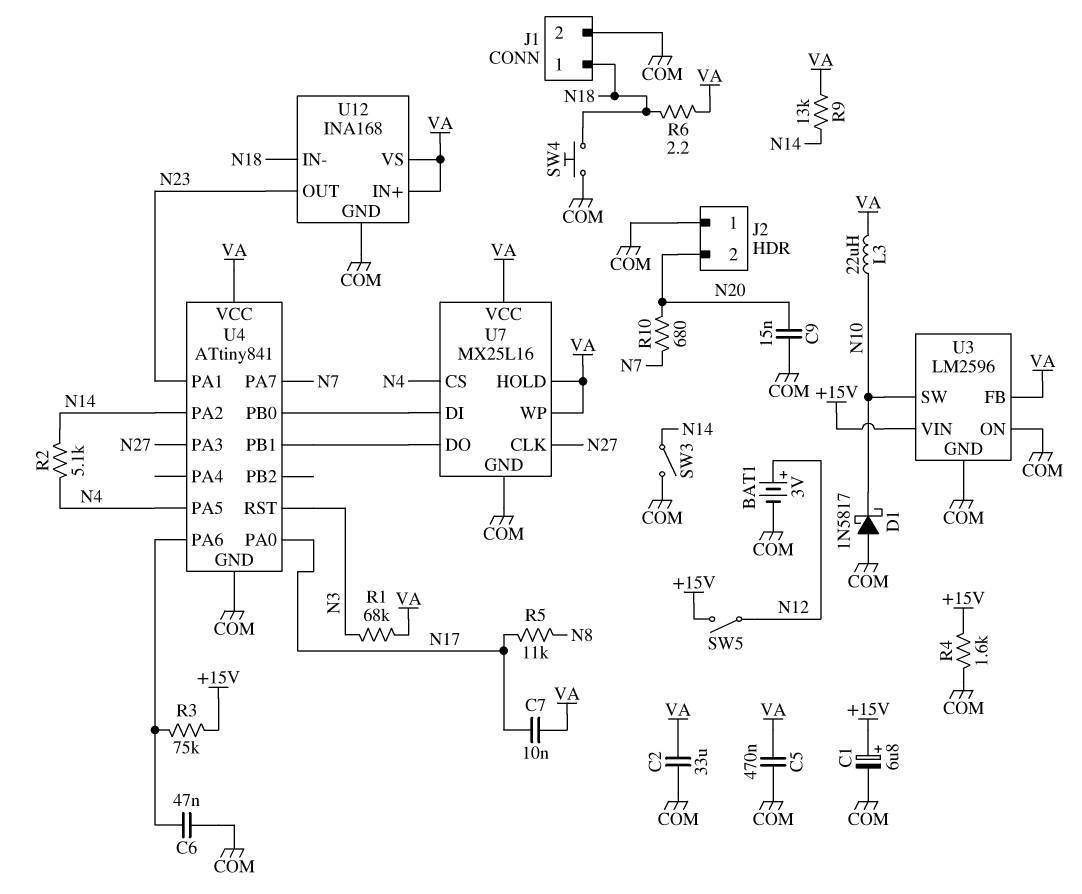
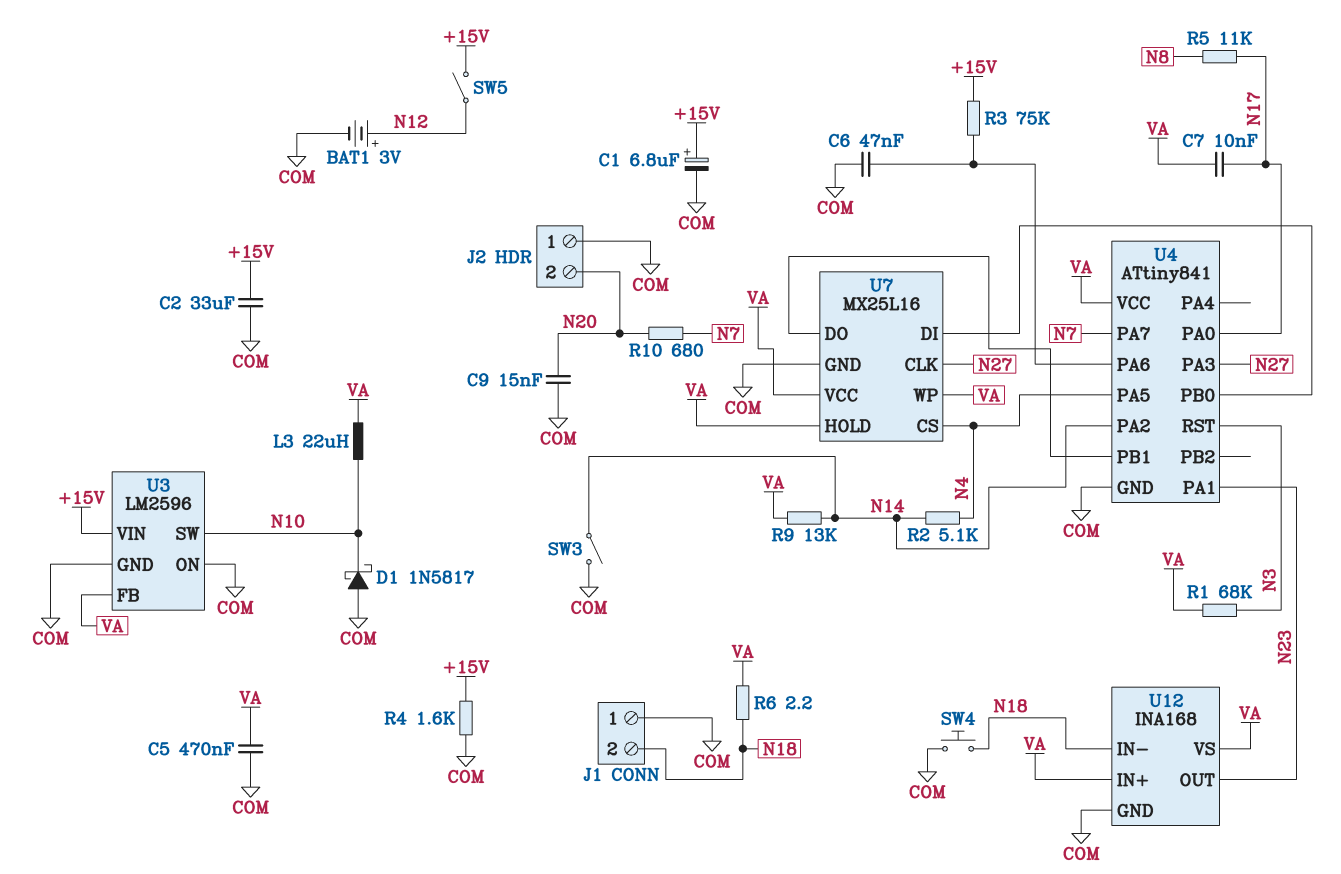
C2: 33uF (COM, VA) -> 33uF (+15V, COM)
J1 pin 1: N18 -> COM
J1 pin 2: COM -> N18

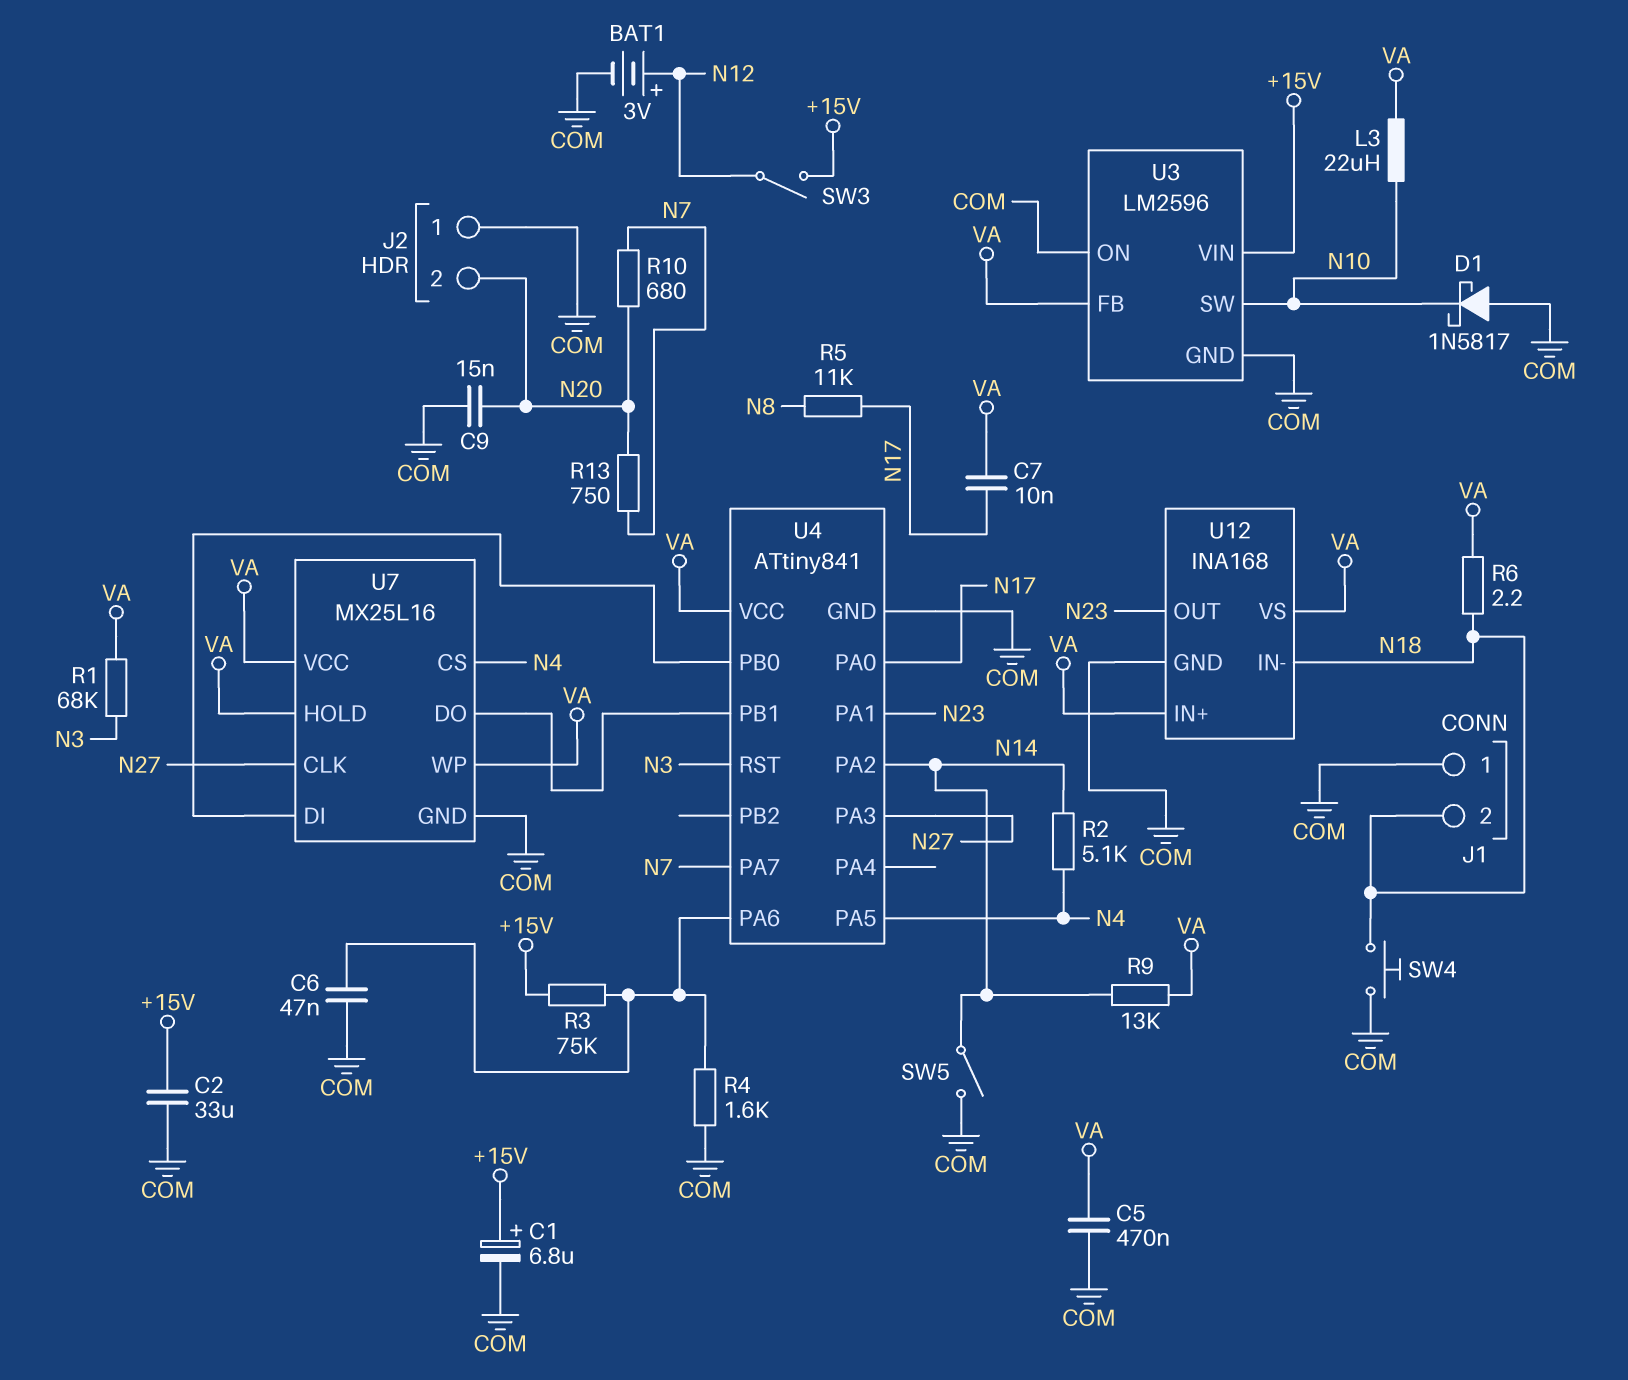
R4: 1.6k (+15V, COM) -> 1.6k (COM, U4/PA6)
R13: none -> 750 (N7, N20)
SW3: switch (COM, N14) -> switch (+15V, N12)
SW5: switch (+15V, N12) -> switch (COM, N14)

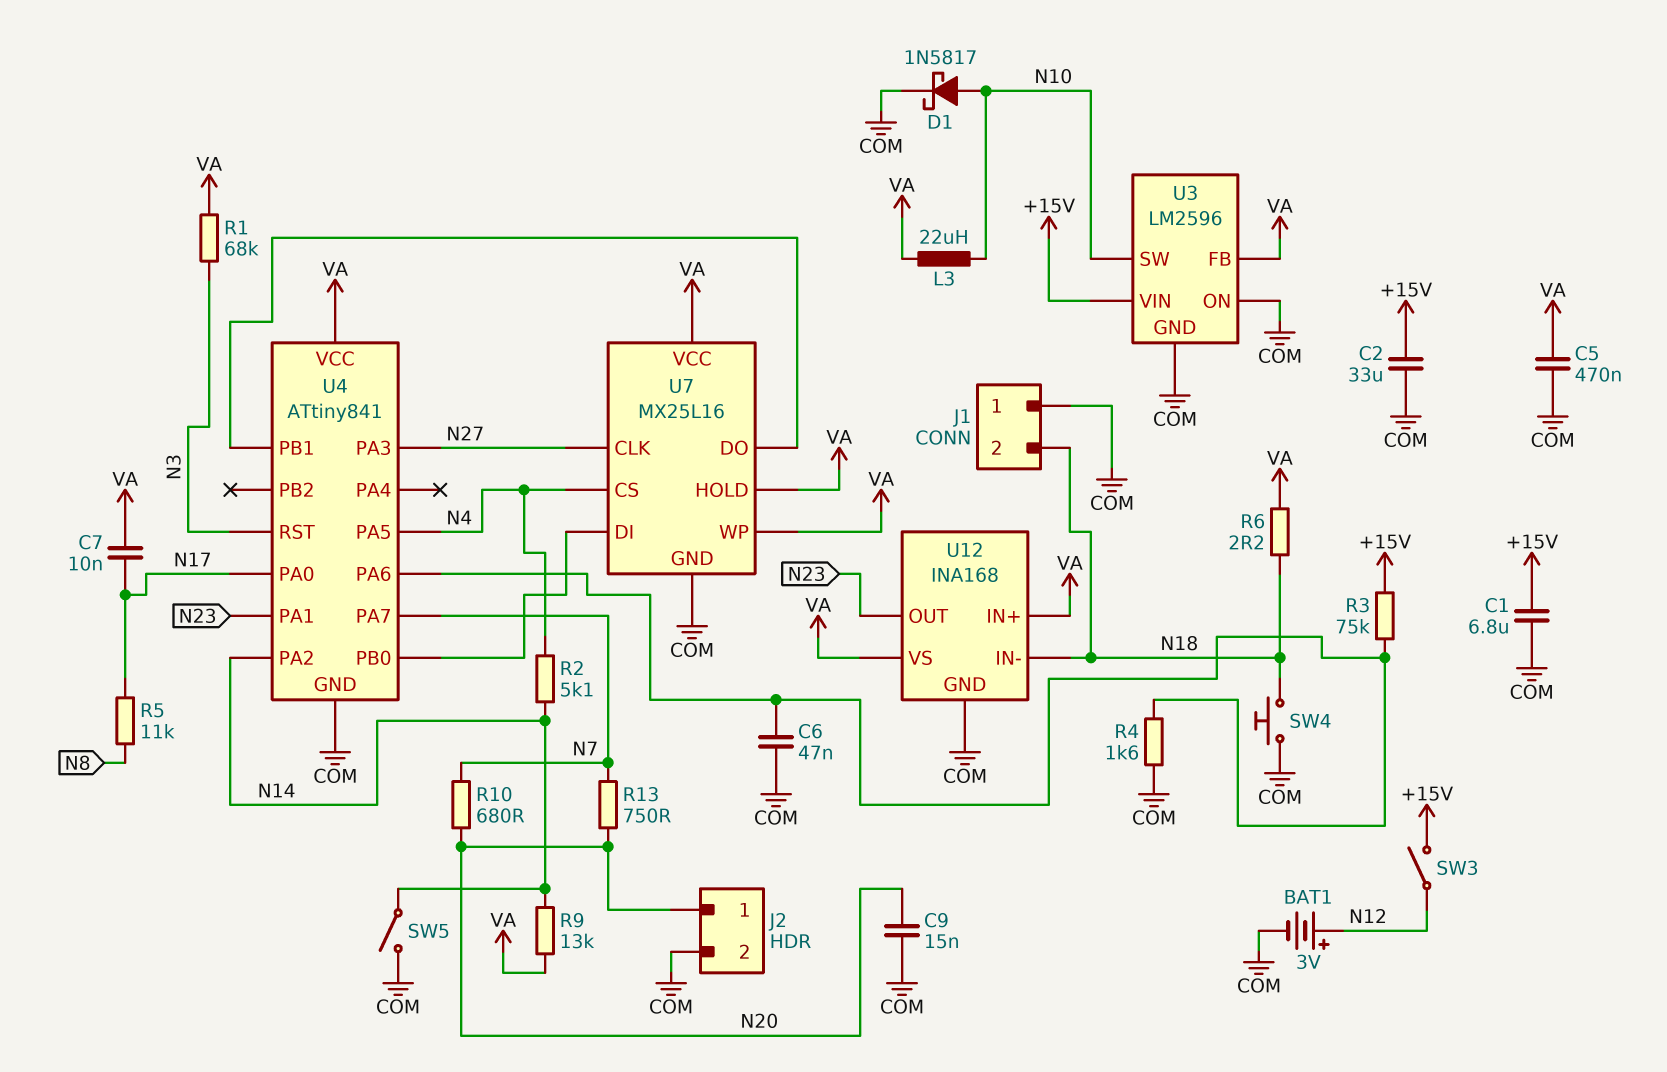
C1: 6.8uF (plus +15V, minus COM) -> 6.8uF (+15V, COM)
D1: schottky 1N5817 (A COM, K N10) -> schottky 1N5817 (A N10, K COM)
J2 pin 1: COM -> N20
J2 pin 2: N20 -> COM

